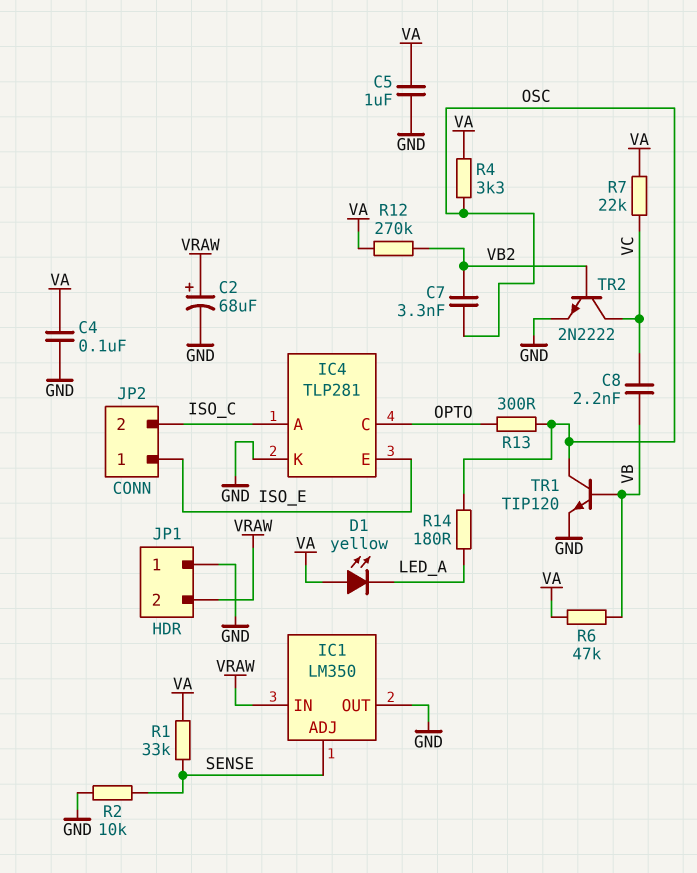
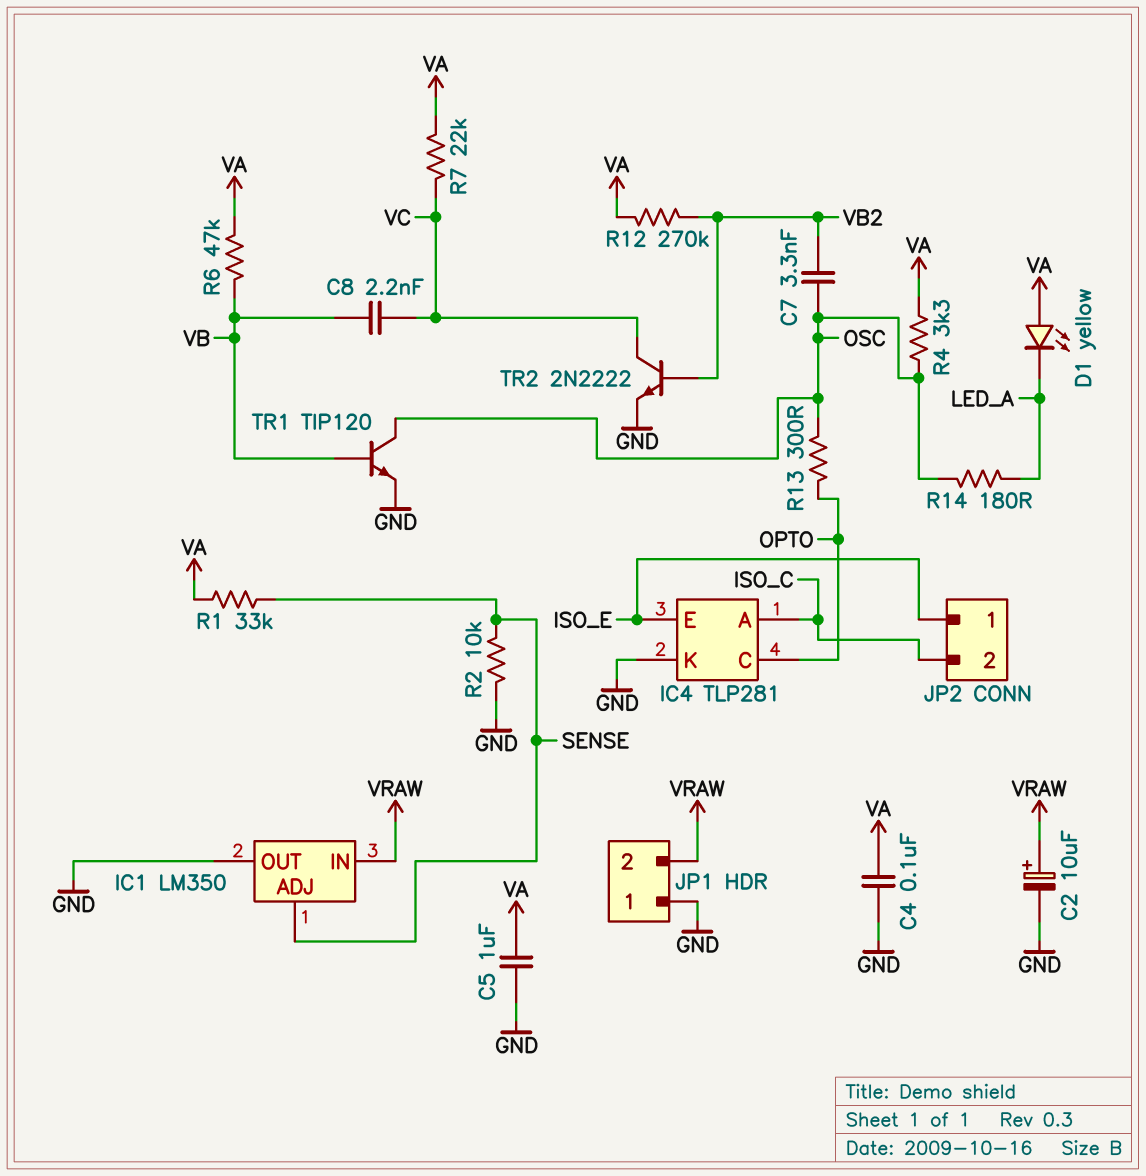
C2: 68uF (plus VRAW, minus GND) -> 10uF (plus VRAW, minus GND)

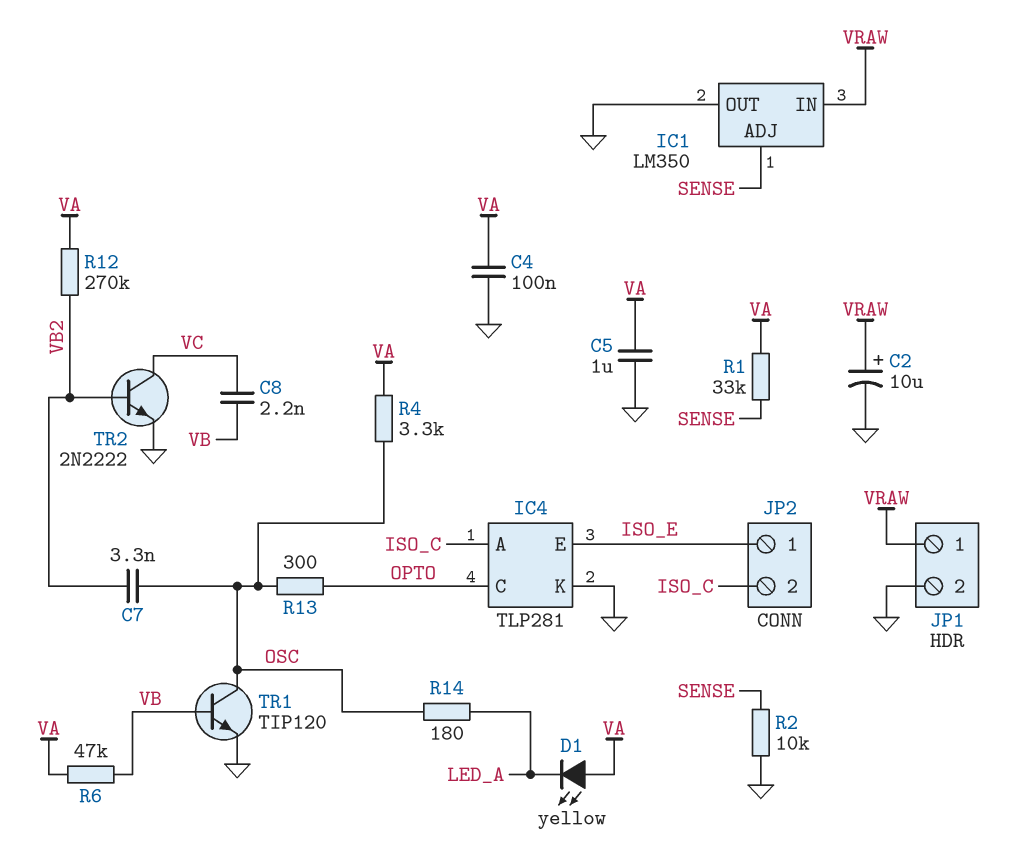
JP1 pin 1: GND -> VRAW
JP1 pin 2: VRAW -> GND
R7: 22k (VA, VC) -> none

